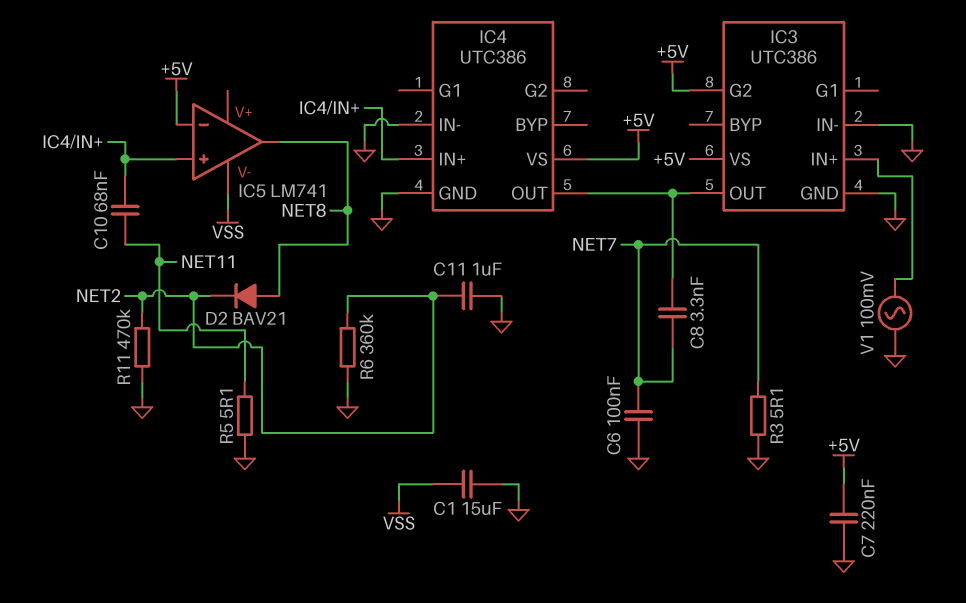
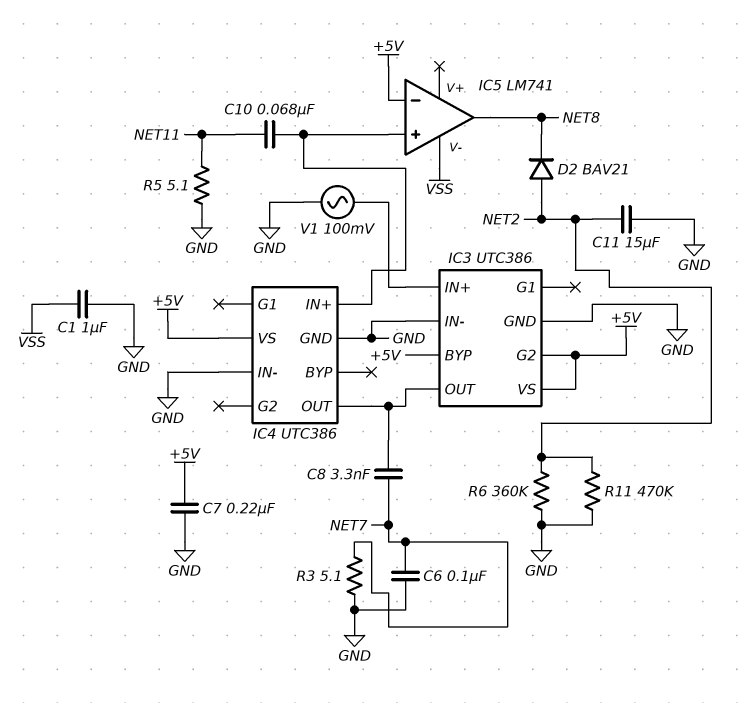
C1: 15uF (GND, VSS) -> 1uF (GND, VSS)
C11: 1uF (GND, NET2) -> 15uF (GND, NET2)
D2: diode BAV21 (A NET8, K NET2) -> diode BAV21 (A NET2, K NET8)
IC3 pin BYP: none -> +5V

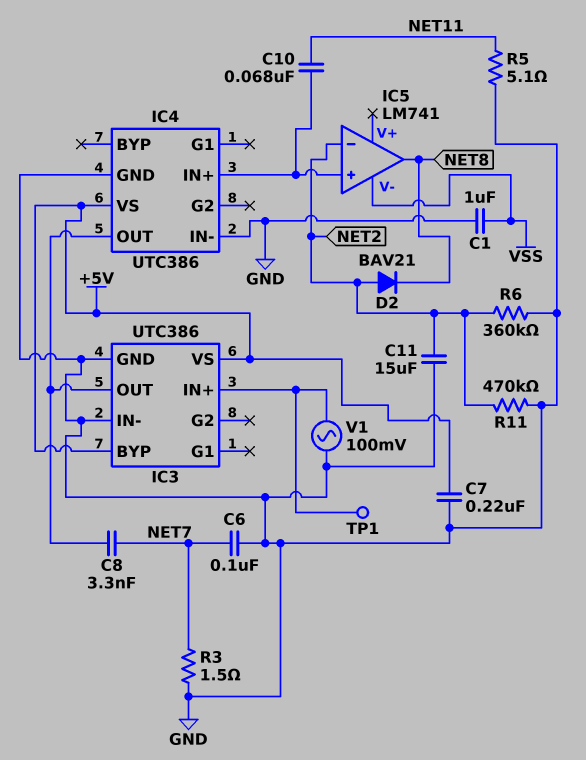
IC3 pin G2: +5V -> none
IC5 pin in-: +5V -> NET2
R3: 5.1 (GND, NET7) -> 1.5 (GND, NET7)
TP1: none -> test point (IC3/IN+)

